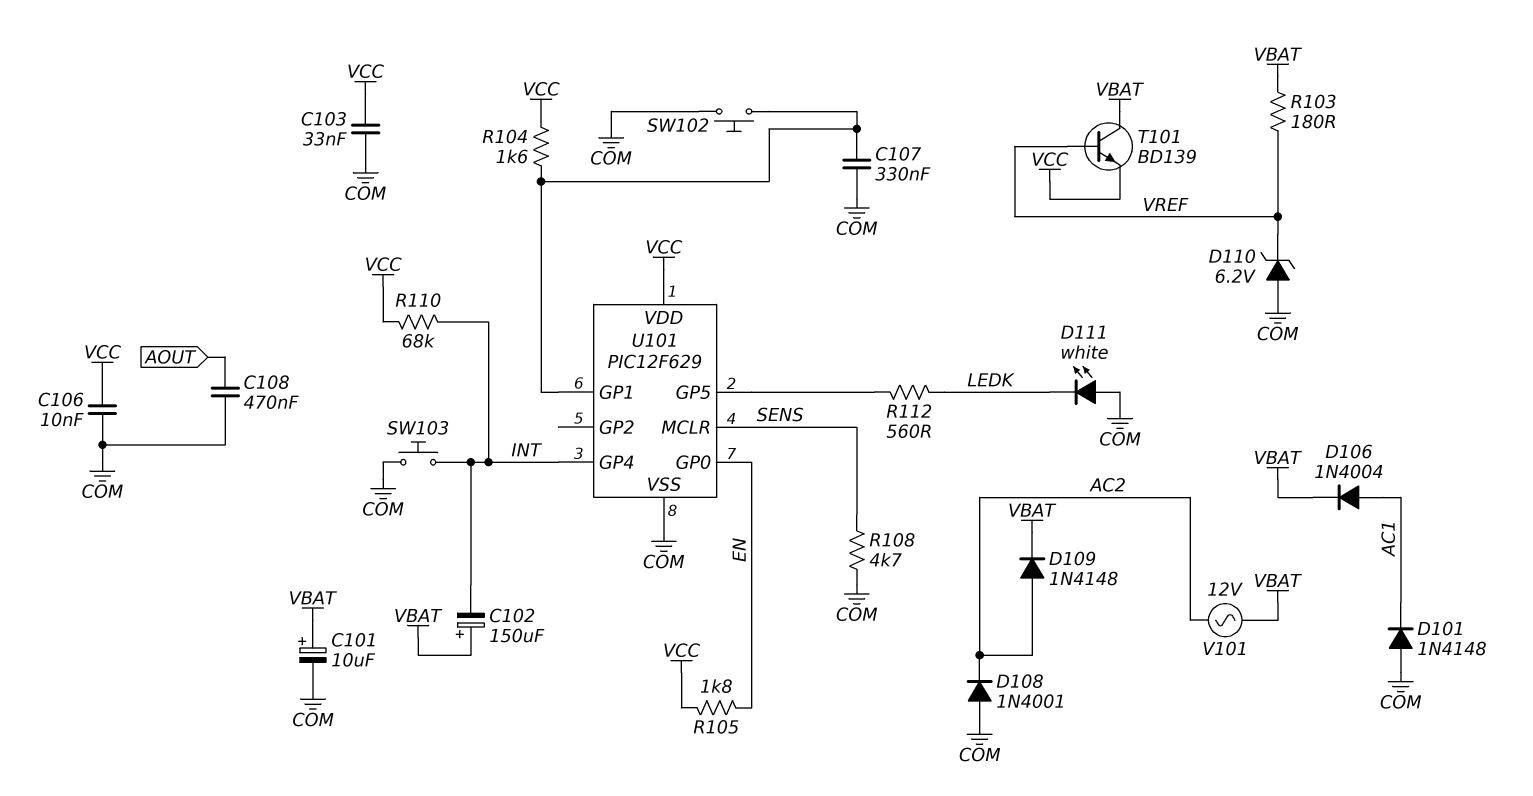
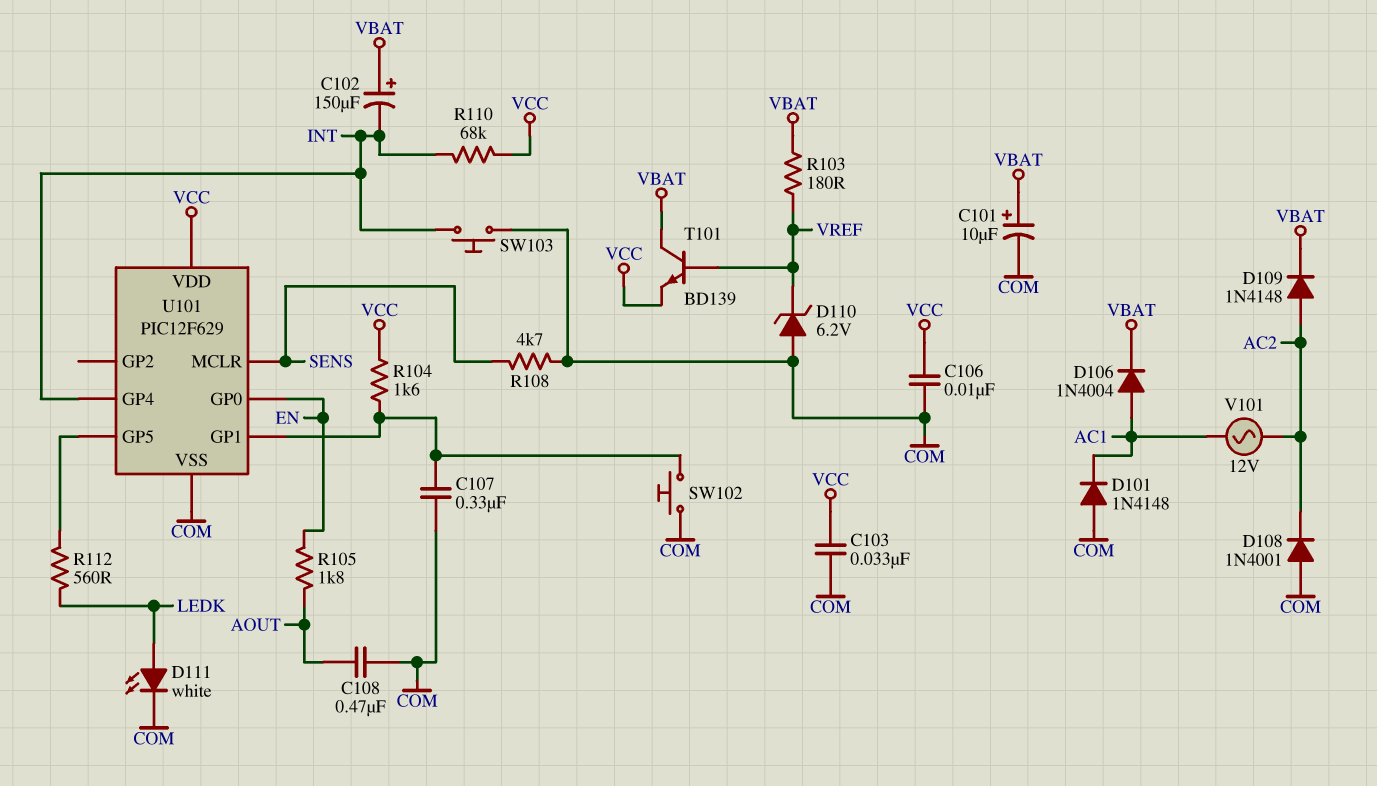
D111: LED white (A COM, K LEDK) -> LED white (A LEDK, K COM)
R105: 1.8k (EN, VCC) -> 1.8k (AOUT, EN)
V101: AC 12V (AC2, VBAT) -> AC 12V (AC1, AC2)

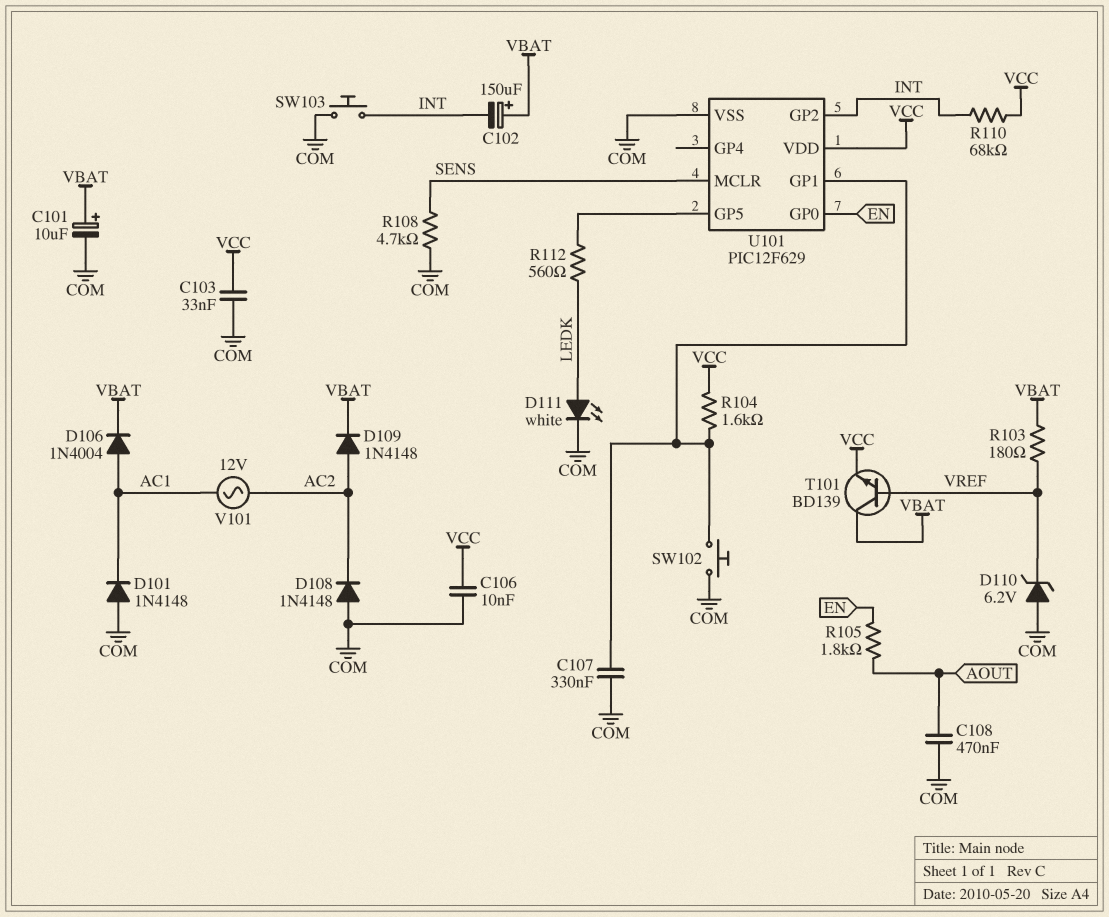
D108: diode 1N4001 (A COM, K AC2) -> diode 1N4148 (A COM, K AC2)
U101 pin GP2: none -> INT
U101 pin GP4: INT -> none

